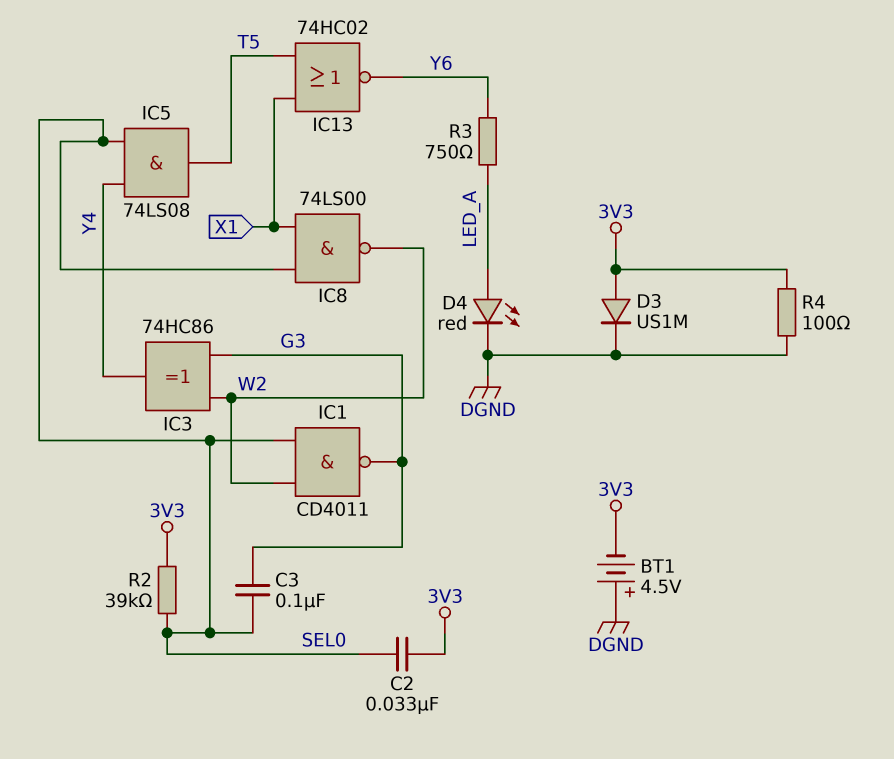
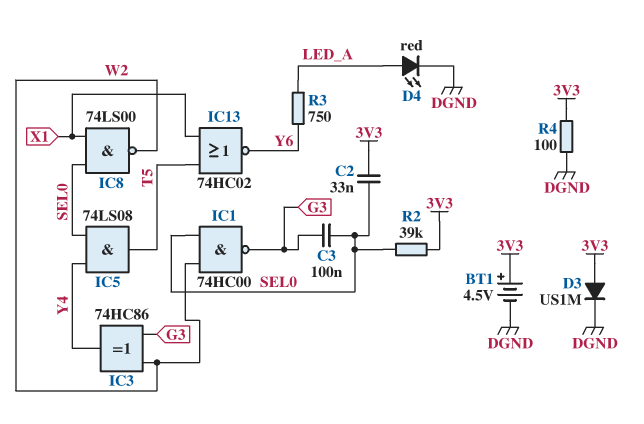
BT1: 4.5V (plus DGND, minus 3V3) -> 4.5V (plus 3V3, minus DGND)
IC1: NAND CD4011 (in SEL0, in W2, out G3) -> NAND 74HC00 (in SEL0, in W2, out G3)

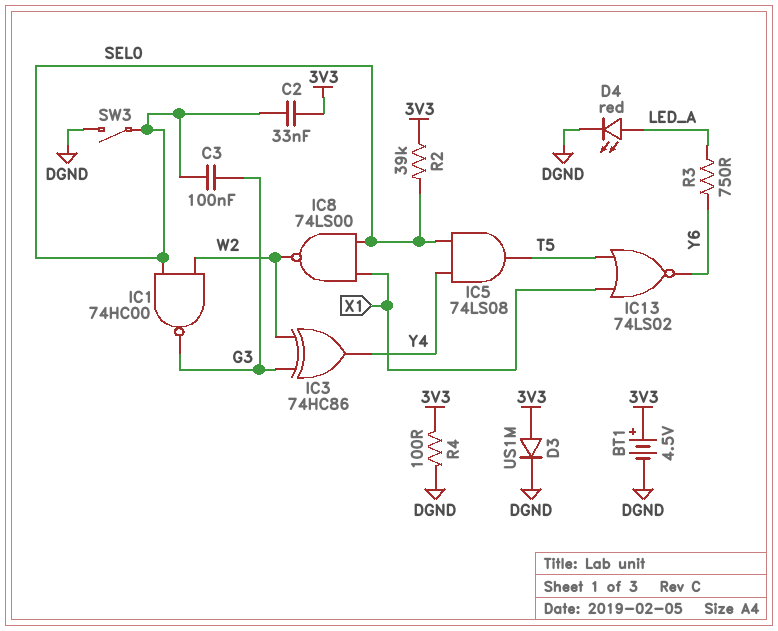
IC13: NOR 74HC02 (in T5, in X1, out Y6) -> NOR 74LS02 (in T5, in X1, out Y6)
SW3: none -> switch (DGND, SEL0)

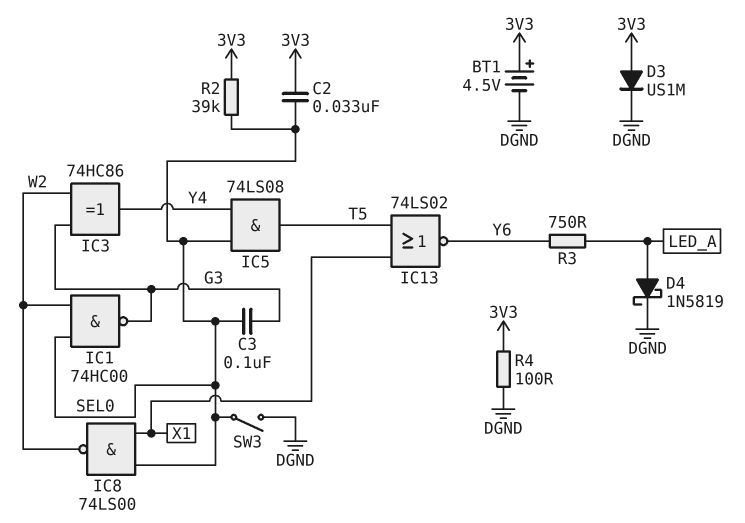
D4: LED red (A LED_A, K DGND) -> schottky 1N5819 (A LED_A, K DGND)

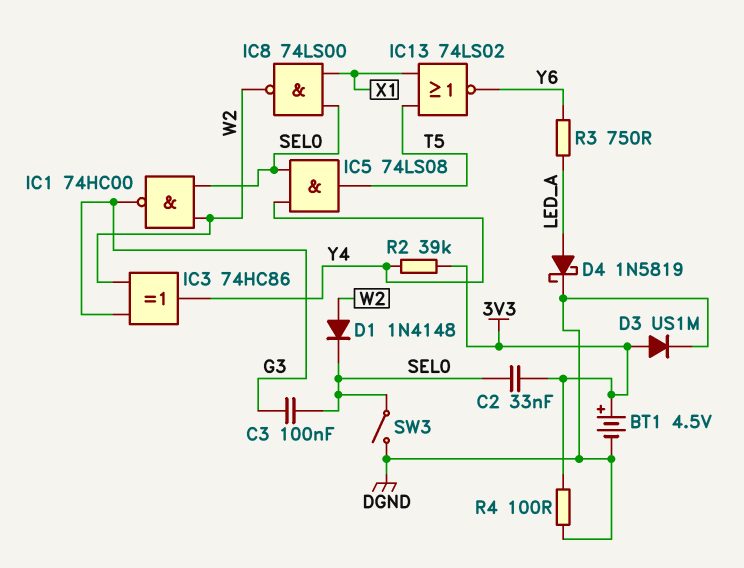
D1: none -> diode 1N4148 (A W2, K SEL0)
R2: 39k (3V3, SEL0) -> 39k (3V3, Y4)

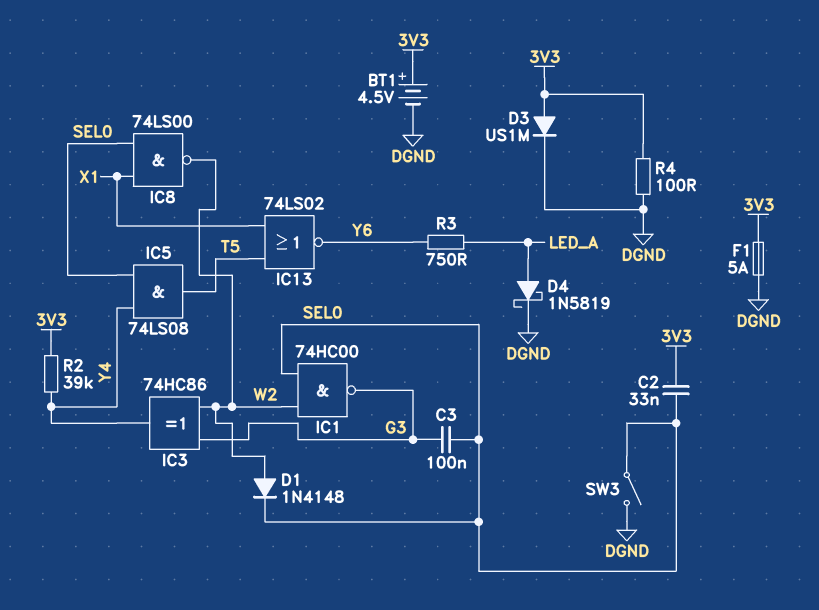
F1: none -> 5A (3V3, DGND)

